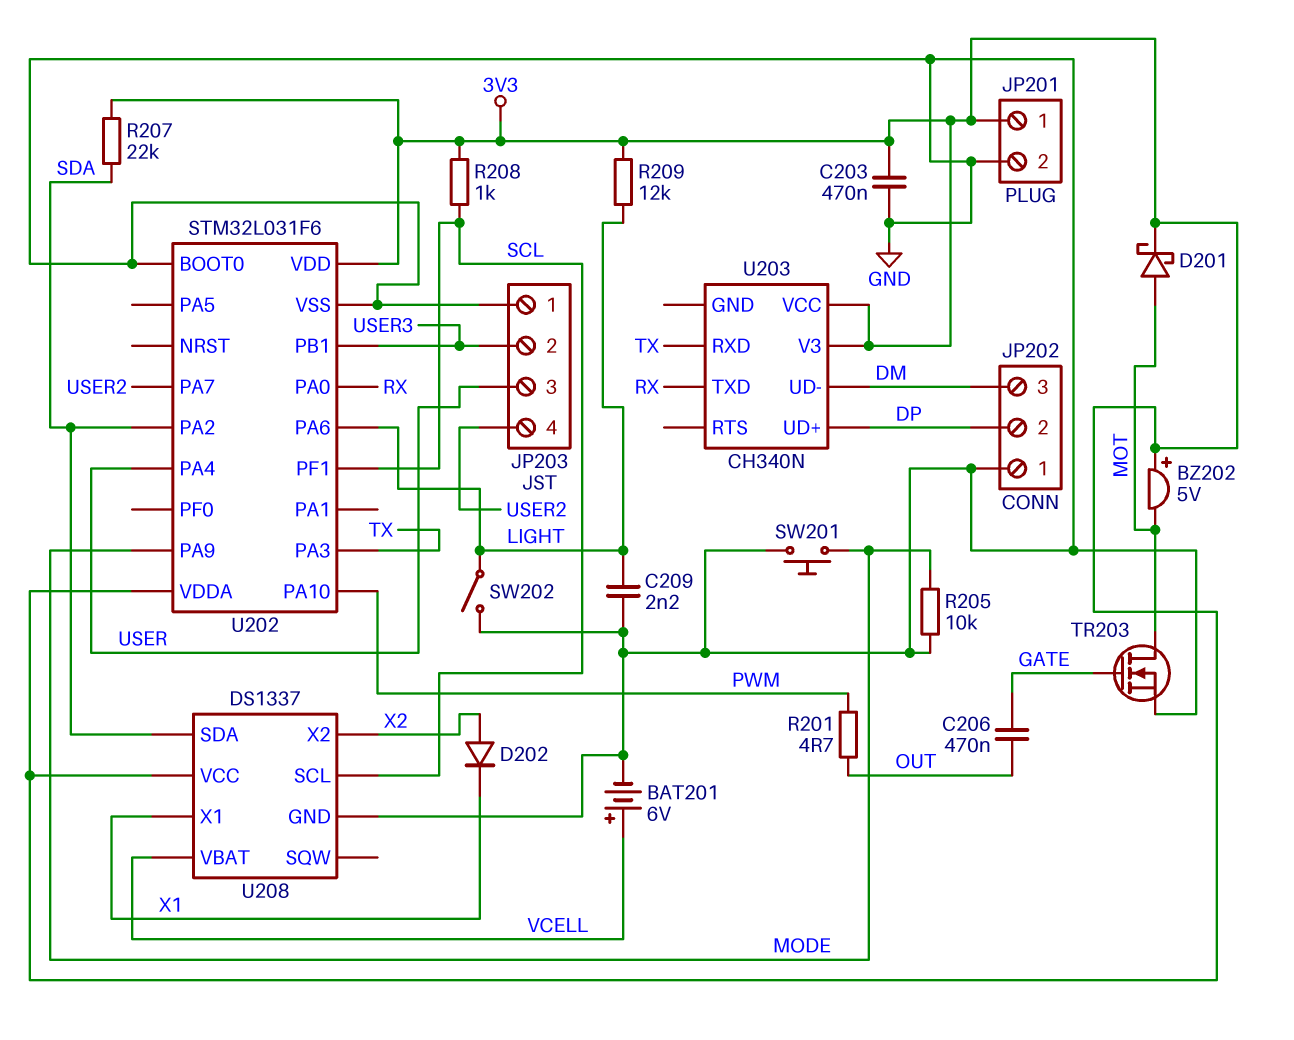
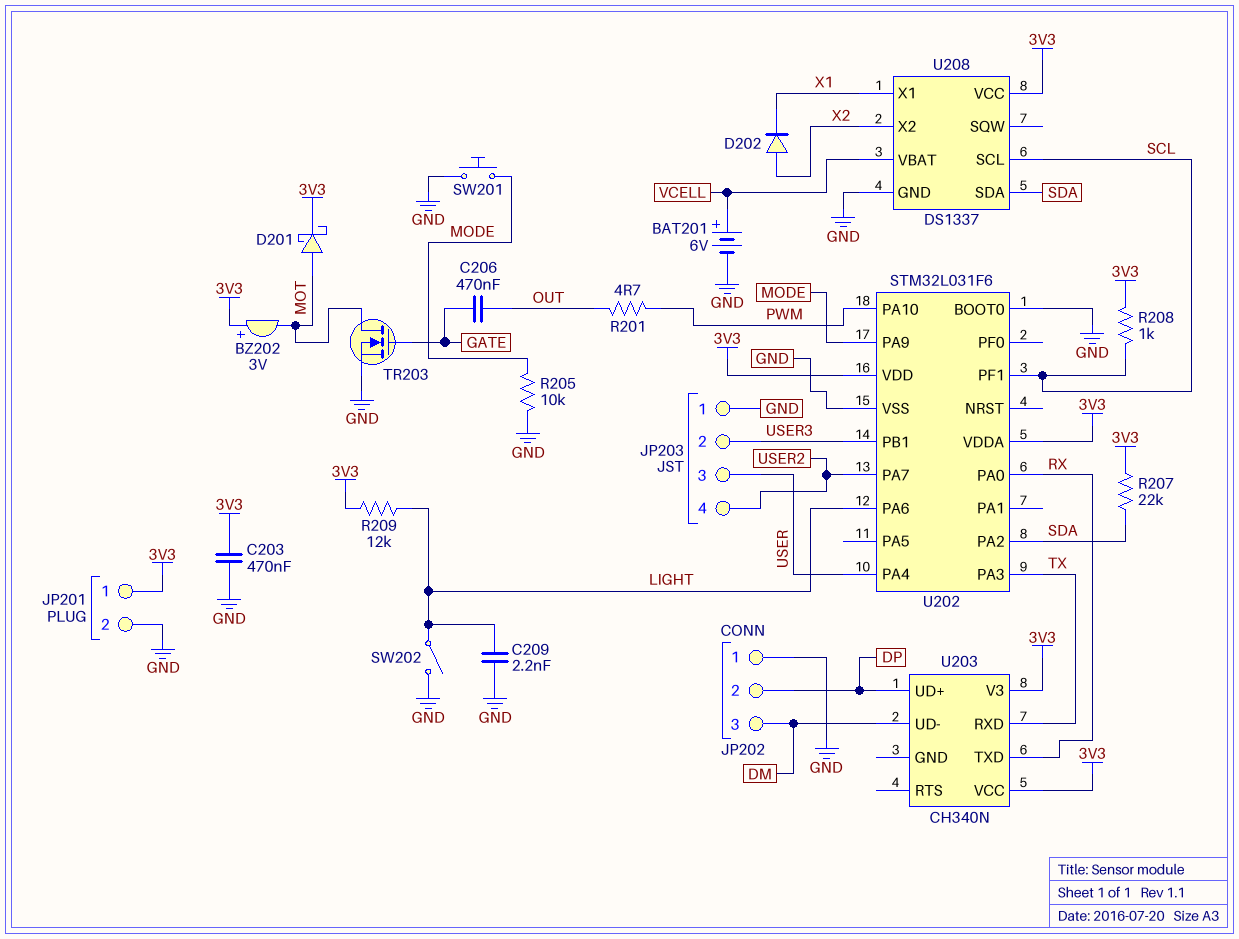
BZ202: buzzer 5V (plus 3V3, minus MOT) -> buzzer 3V (plus 3V3, minus MOT)

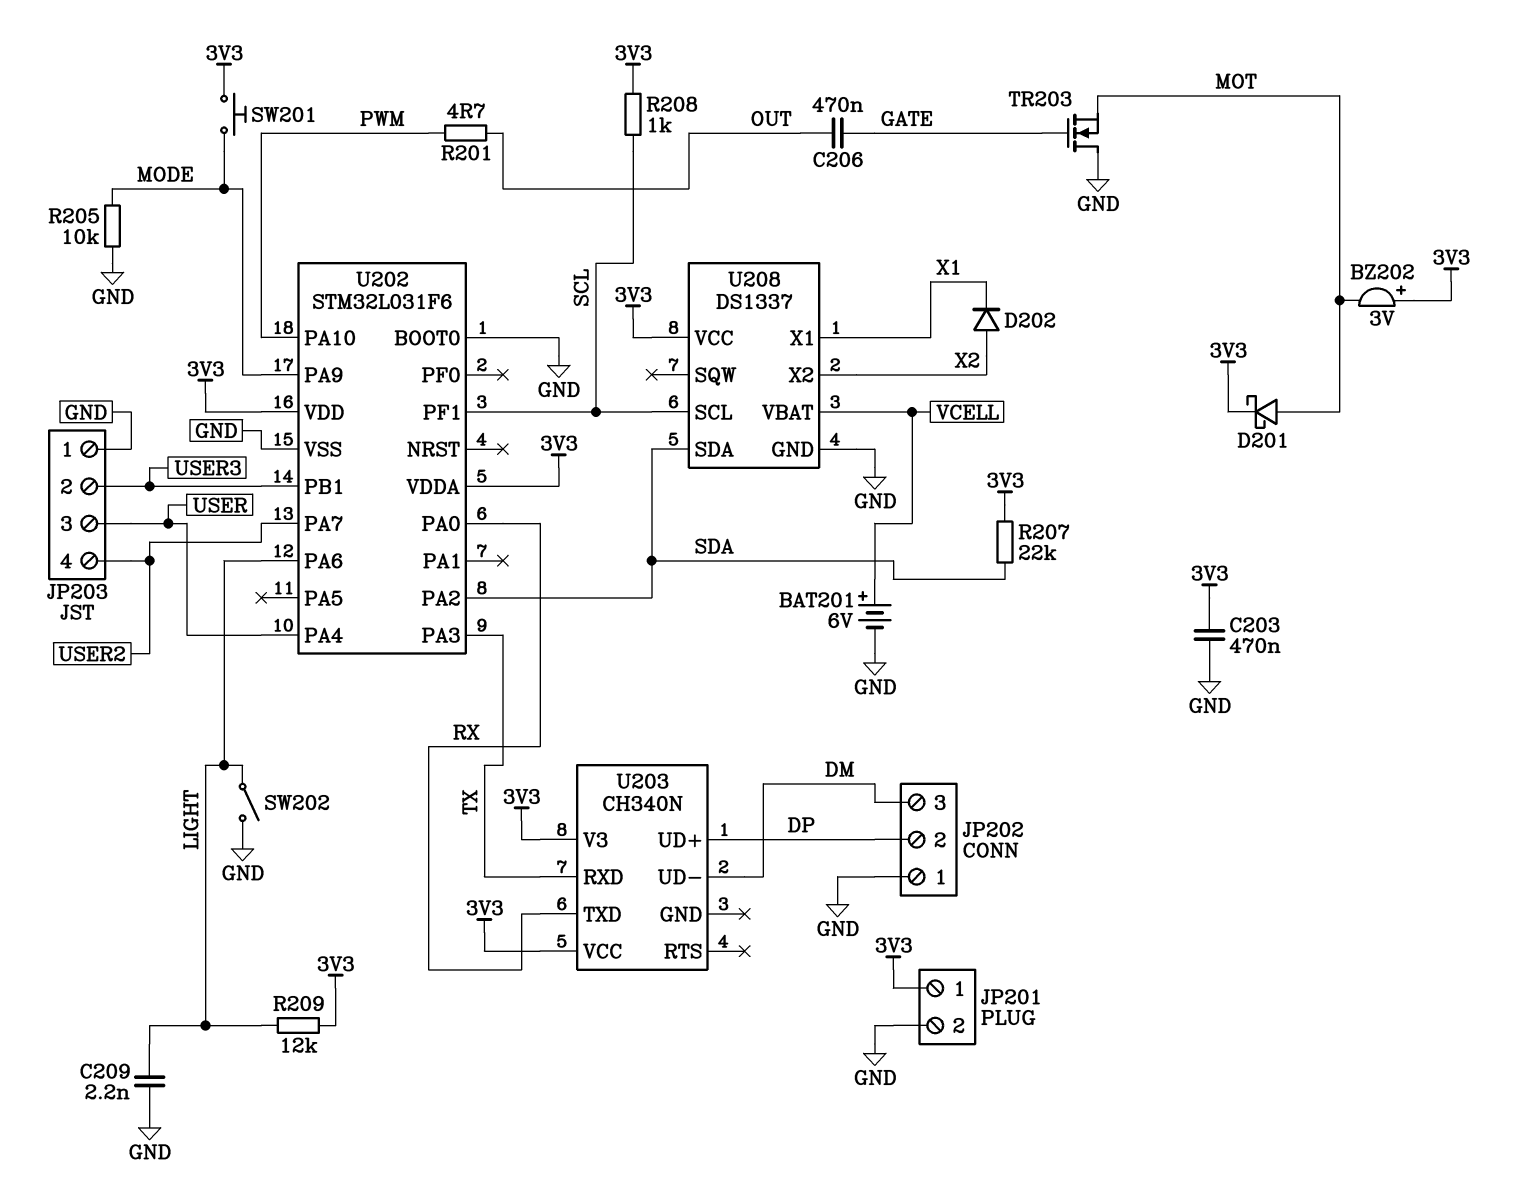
SW201: button (GND, MODE) -> button (3V3, MODE)
TR203: NMOS (G GATE, D MOT, S GND) -> NMOS (G GATE, D GND, S MOT)

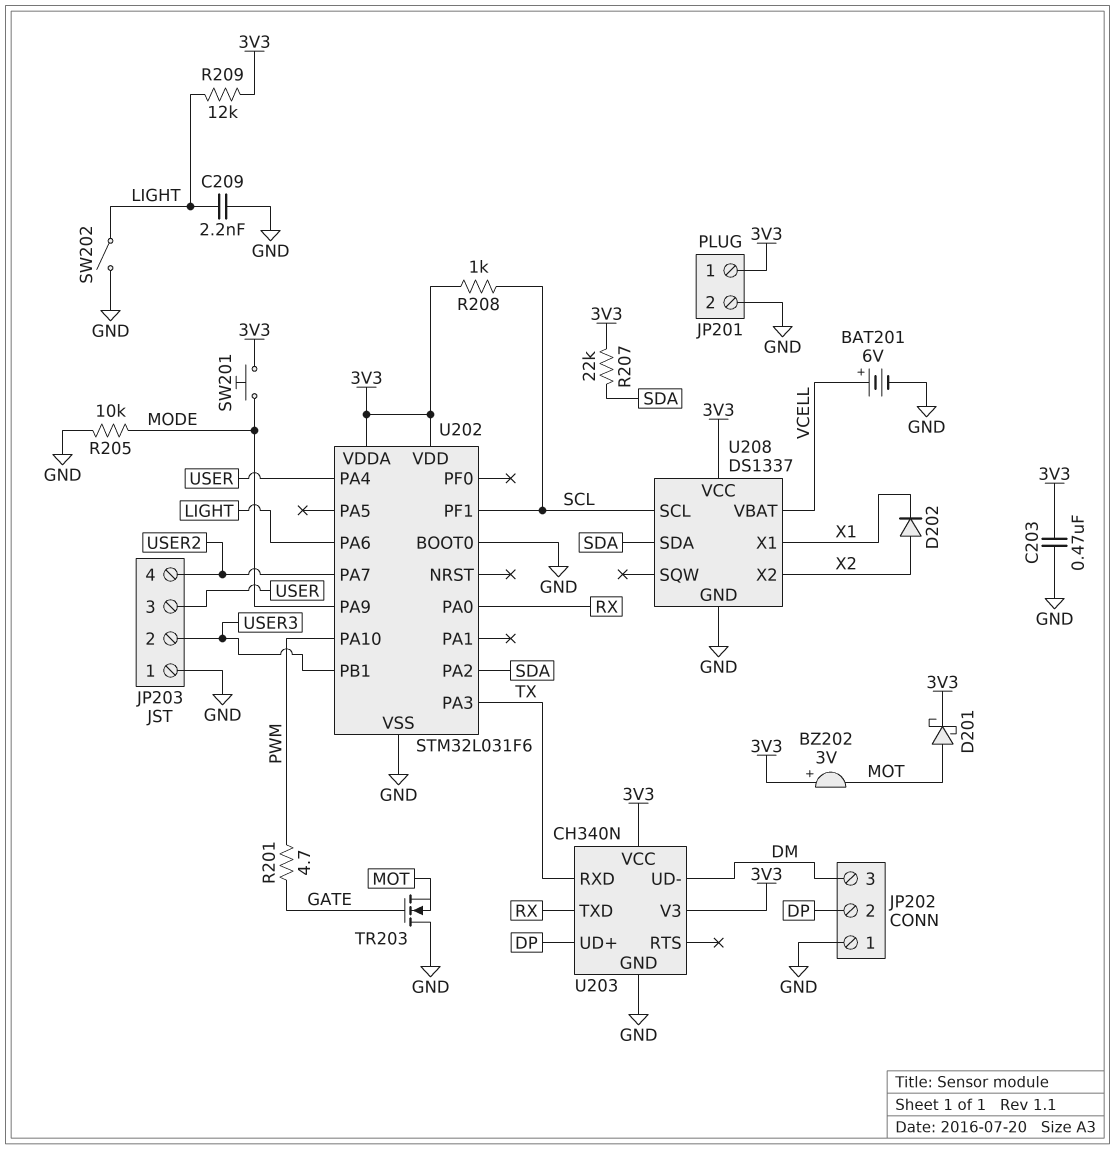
C206: 470nF (GATE, OUT) -> none
R201: 4.7 (OUT, PWM) -> 4.7 (GATE, PWM)
U203 pin GND: none -> GND

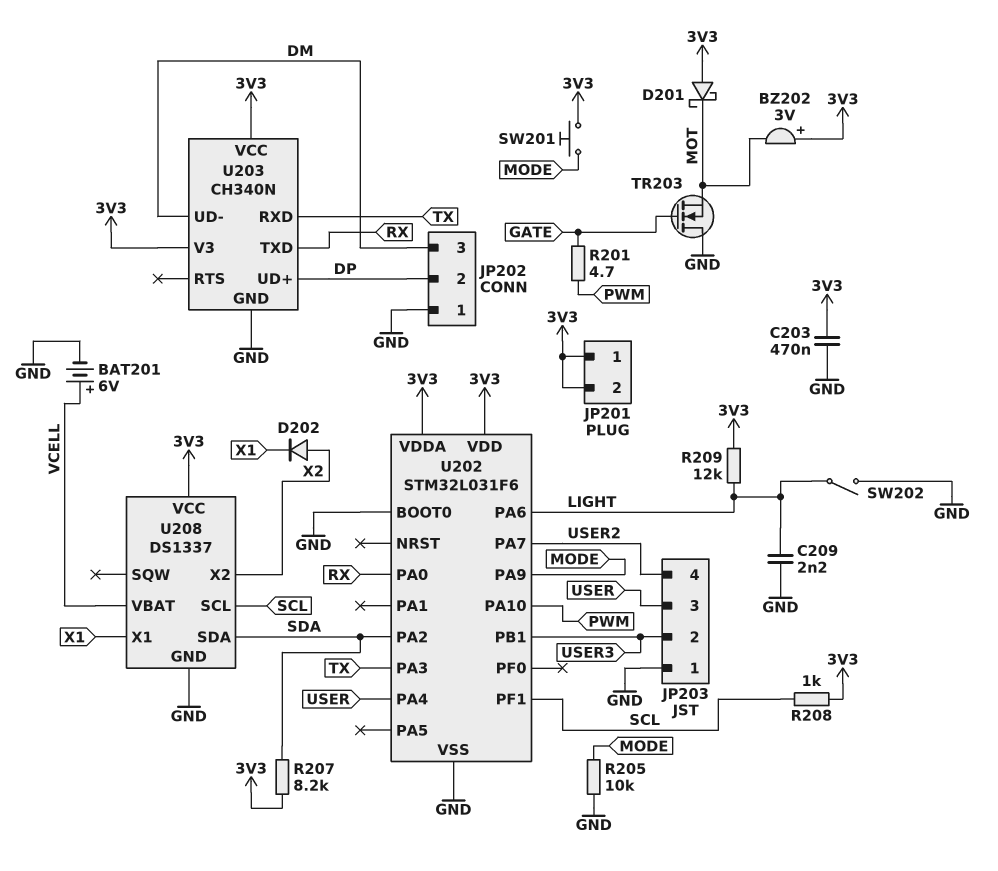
D201: schottky (A MOT, K 3V3) -> schottky (A 3V3, K MOT)
JP201 pin 2: GND -> 3V3
R207: 22k (3V3, SDA) -> 8.2k (3V3, SDA)

